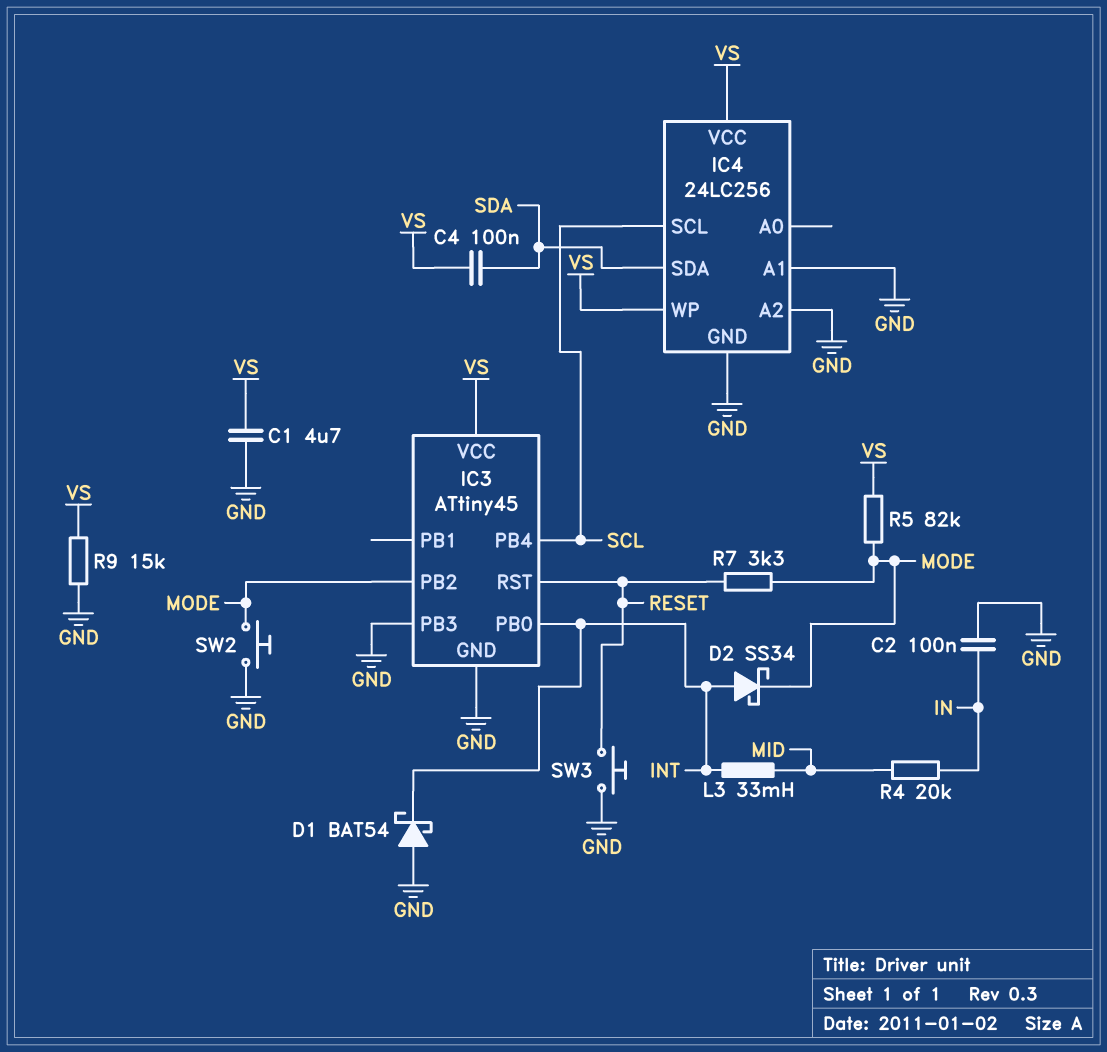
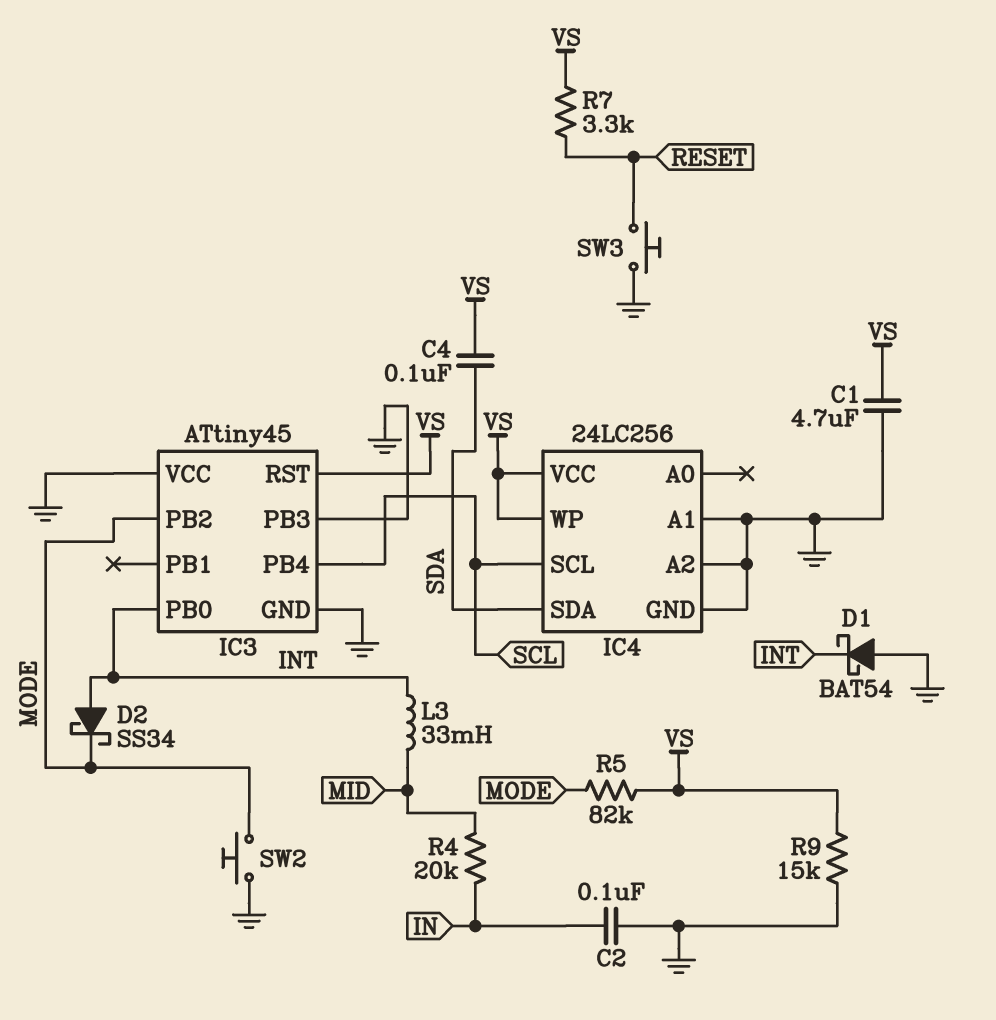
IC3 pin RST: RESET -> VS
IC3 pin VCC: VS -> GND
R7: 3.3k (MODE, RESET) -> 3.3k (RESET, VS)

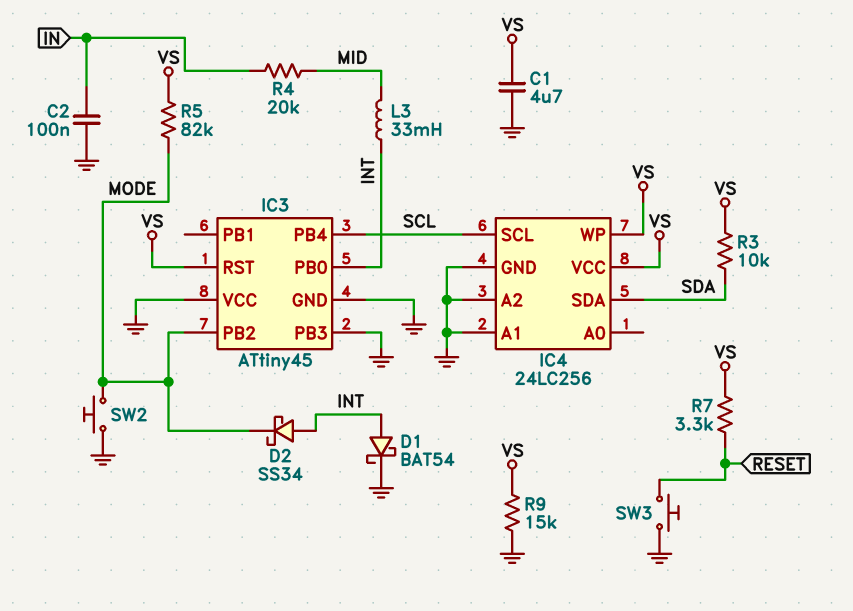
C4: 100nF (SDA, VS) -> none
D1: schottky BAT54 (A GND, K INT) -> schottky BAT54 (A INT, K GND)
R3: none -> 10k (SDA, VS)

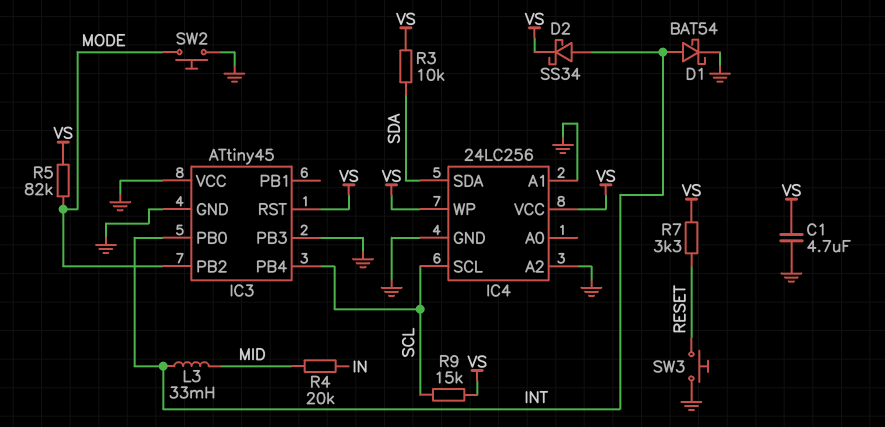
C2: 100nF (GND, IN) -> none
D2: schottky SS34 (A INT, K MODE) -> schottky SS34 (A INT, K VS)
R9: 15k (GND, VS) -> 15k (SCL, VS)

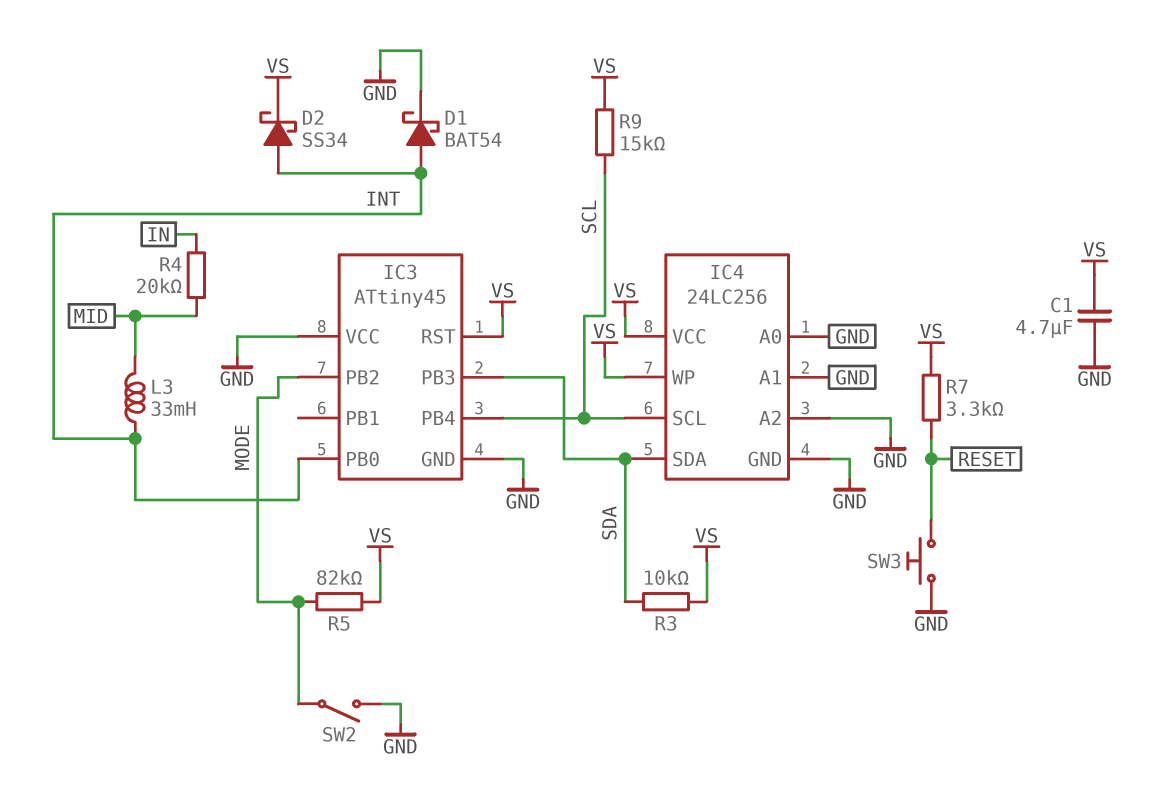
IC3 pin PB3: GND -> SDA
IC4 pin A0: none -> GND
SW2: button (GND, MODE) -> switch (GND, MODE)

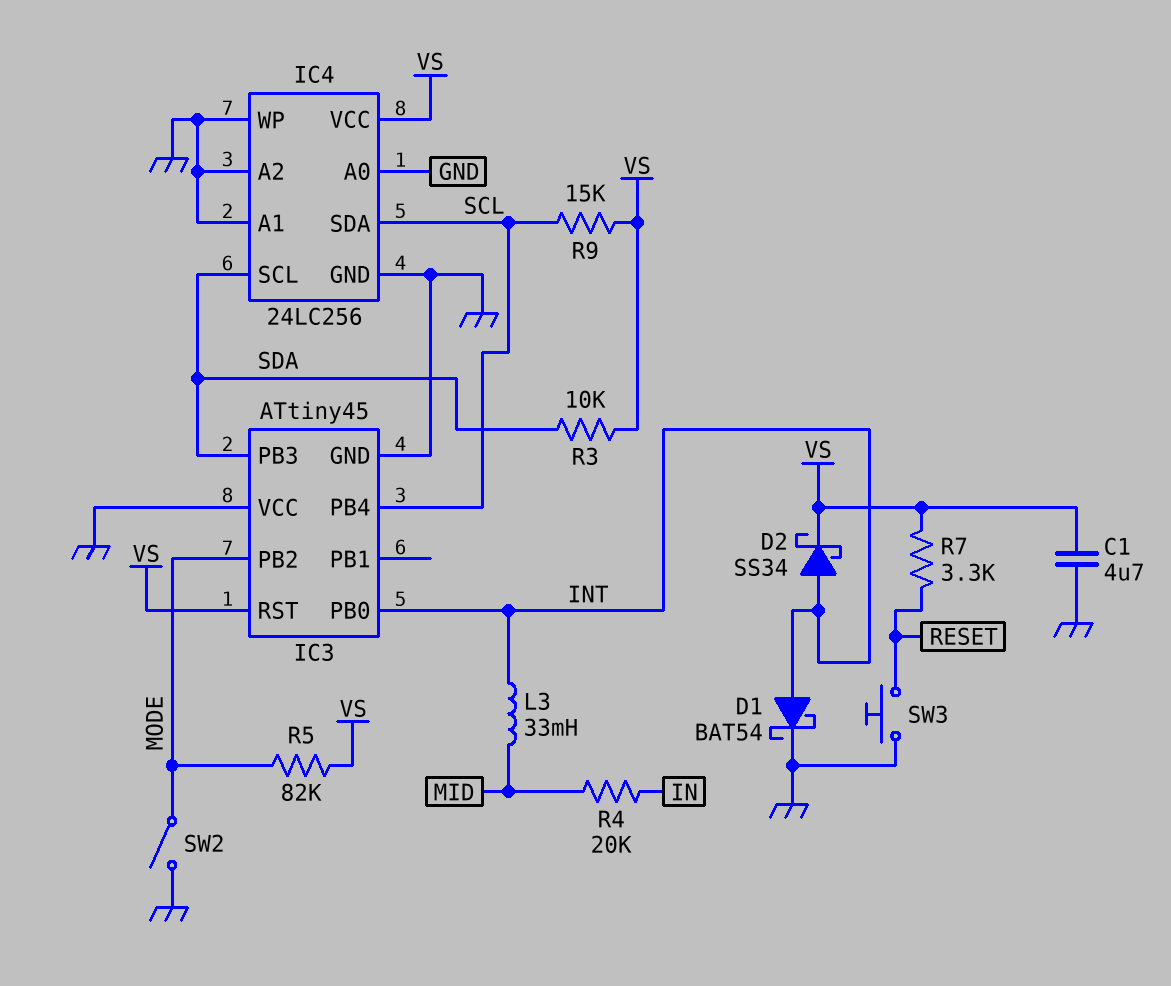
IC4 pin SCL: SCL -> SDA
IC4 pin SDA: SDA -> SCL
IC4 pin WP: VS -> GND

